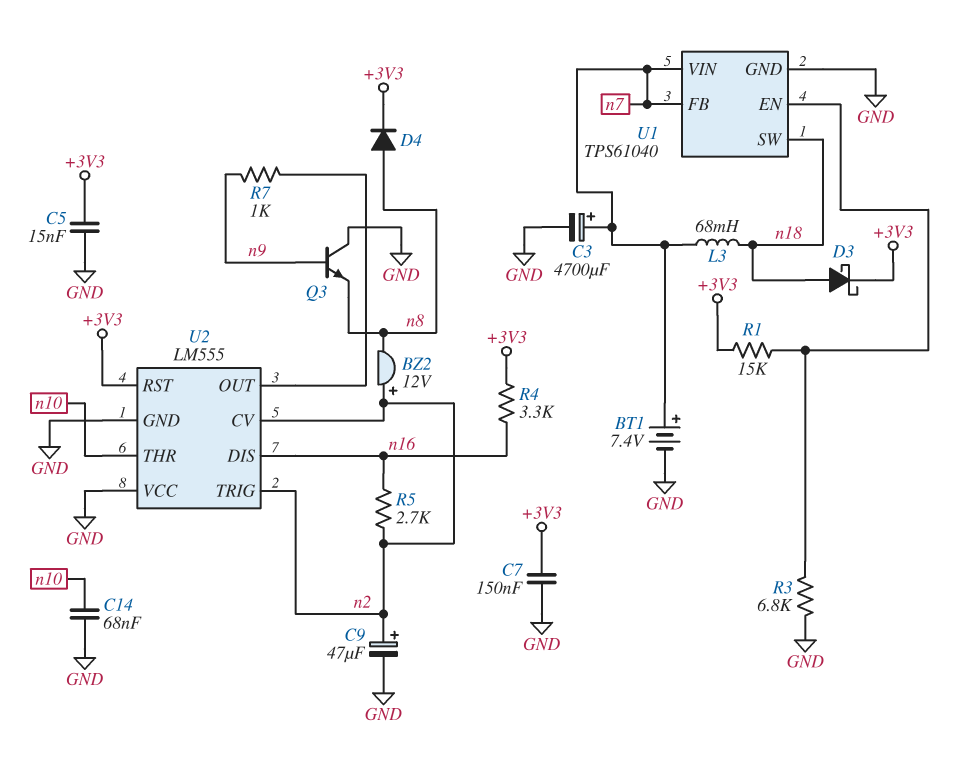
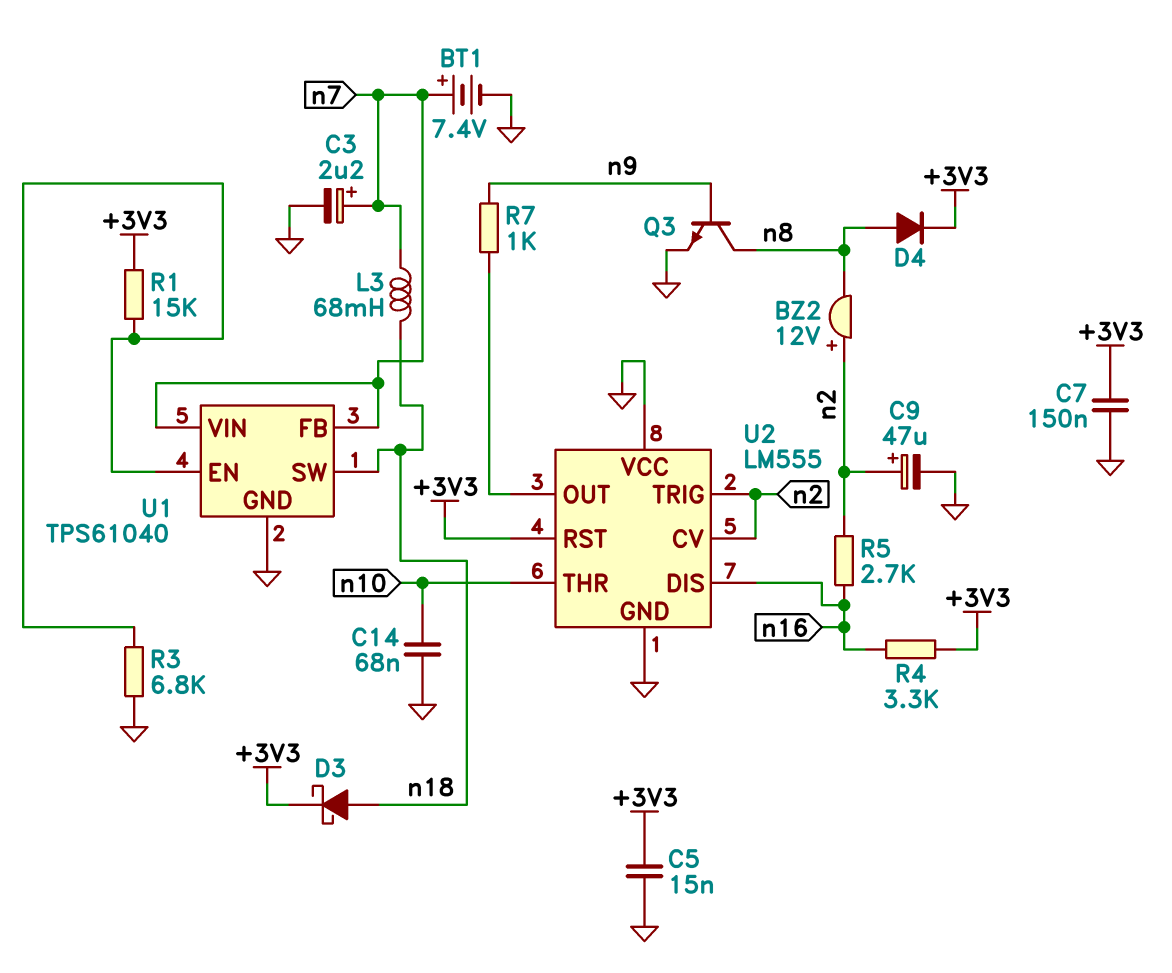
C3: 4700uF (plus n7, minus GND) -> 2.2uF (plus n7, minus GND)
Q3: NPN (B n9, C GND, E n8) -> NPN (B n9, C n8, E GND)

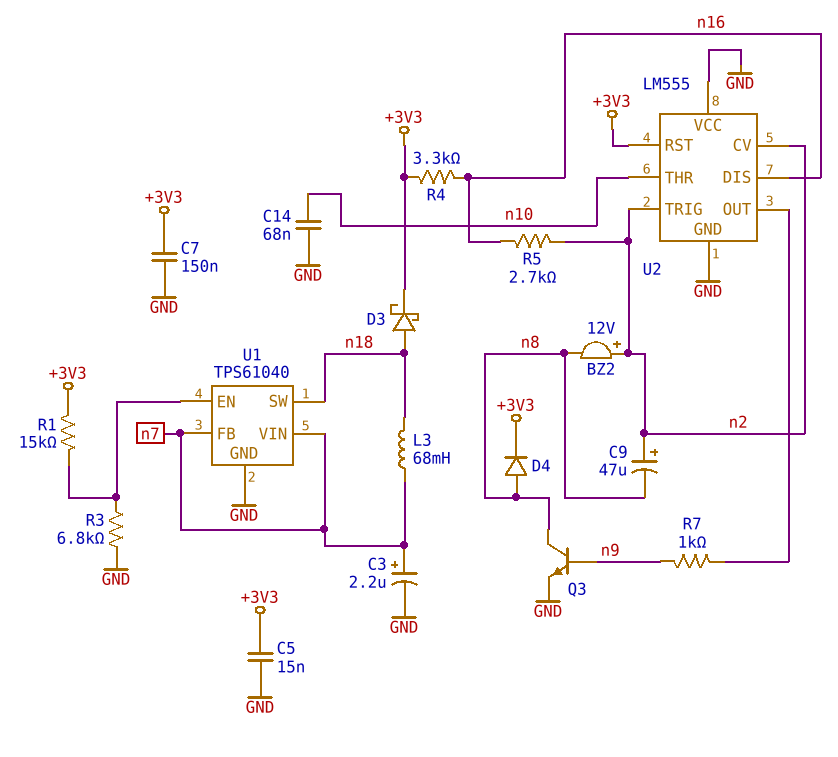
BT1: 7.4V (plus n7, minus GND) -> none
C9: 47uF (plus n2, minus GND) -> 47uF (plus n2, minus n8)

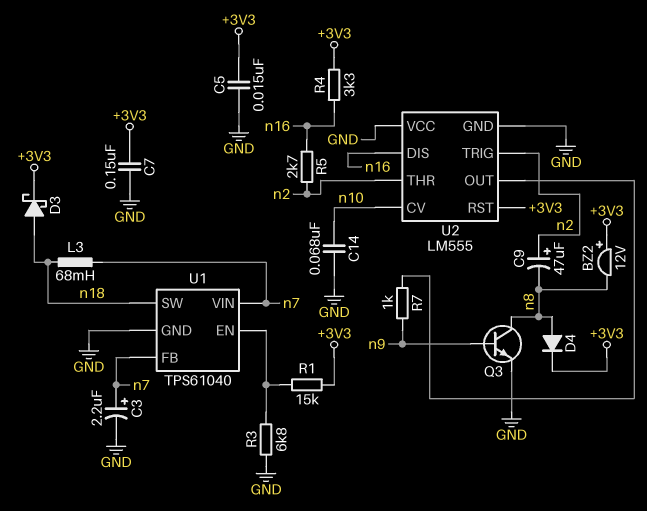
BZ2: buzzer 12V (plus n2, minus n8) -> buzzer 12V (plus +3V3, minus n8)
U2 pin CV: n2 -> n10
U2 pin THR: n10 -> n2

